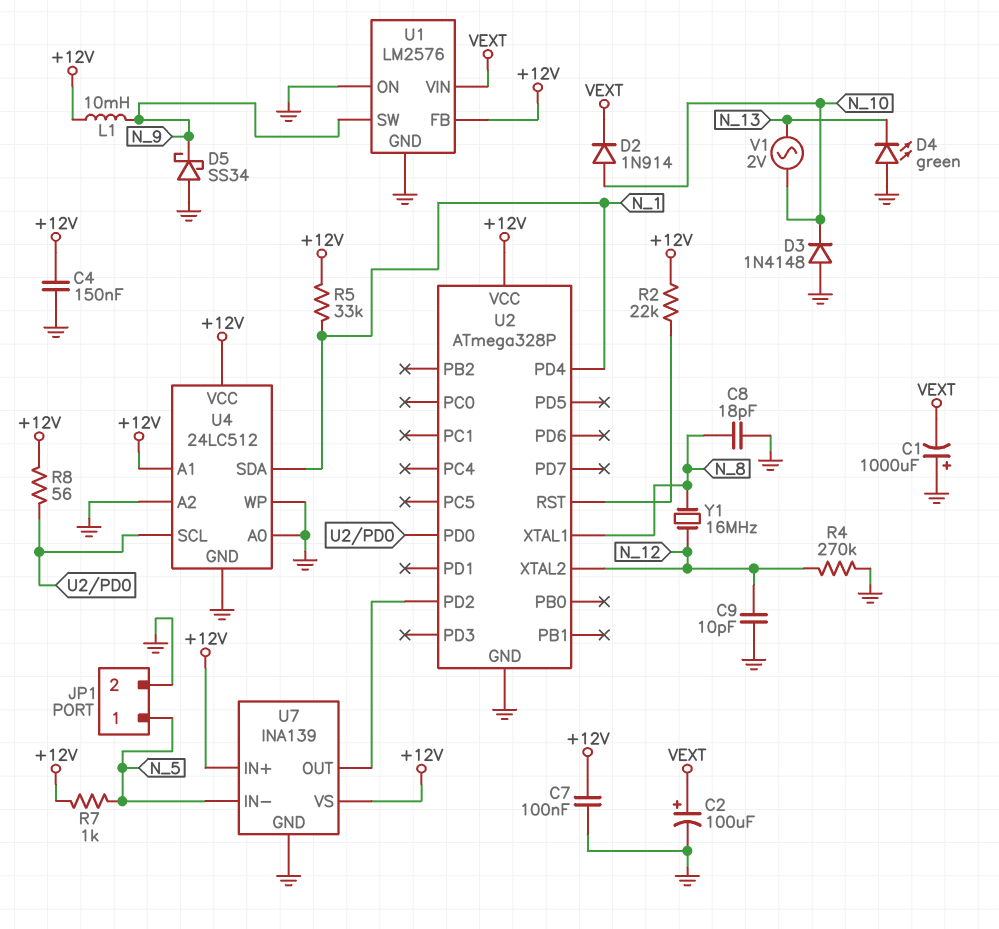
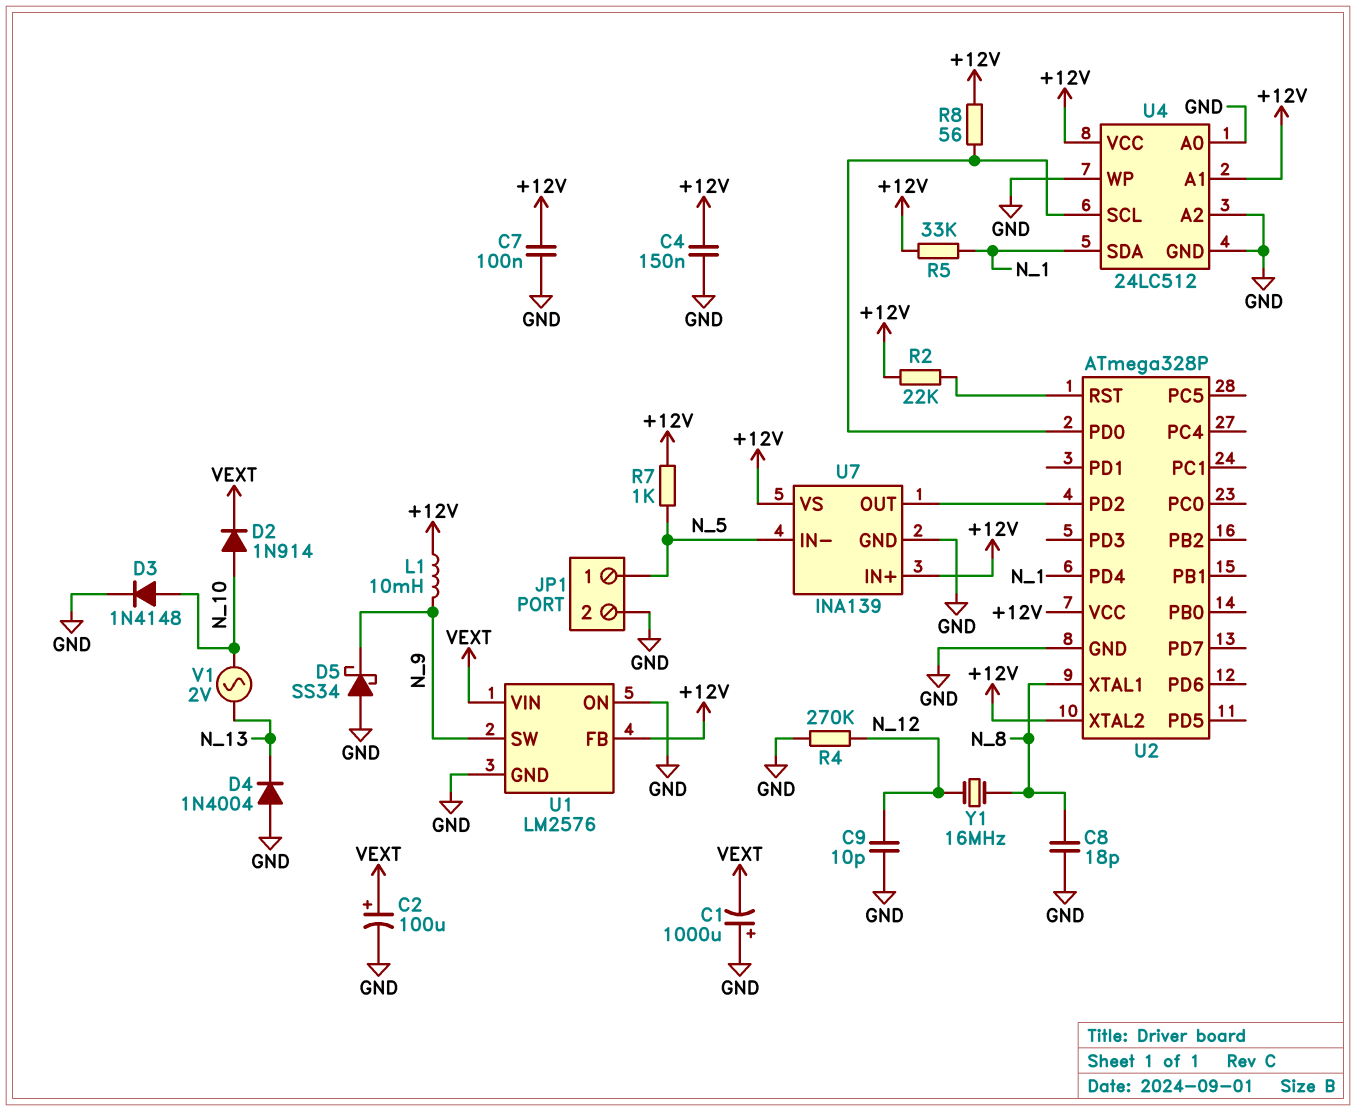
D3: diode 1N4148 (A GND, K N_10) -> diode 1N4148 (A N_10, K GND)
D4: LED green (A GND, K N_13) -> diode 1N4004 (A GND, K N_13)
U2 pin XTAL2: N_12 -> +12V

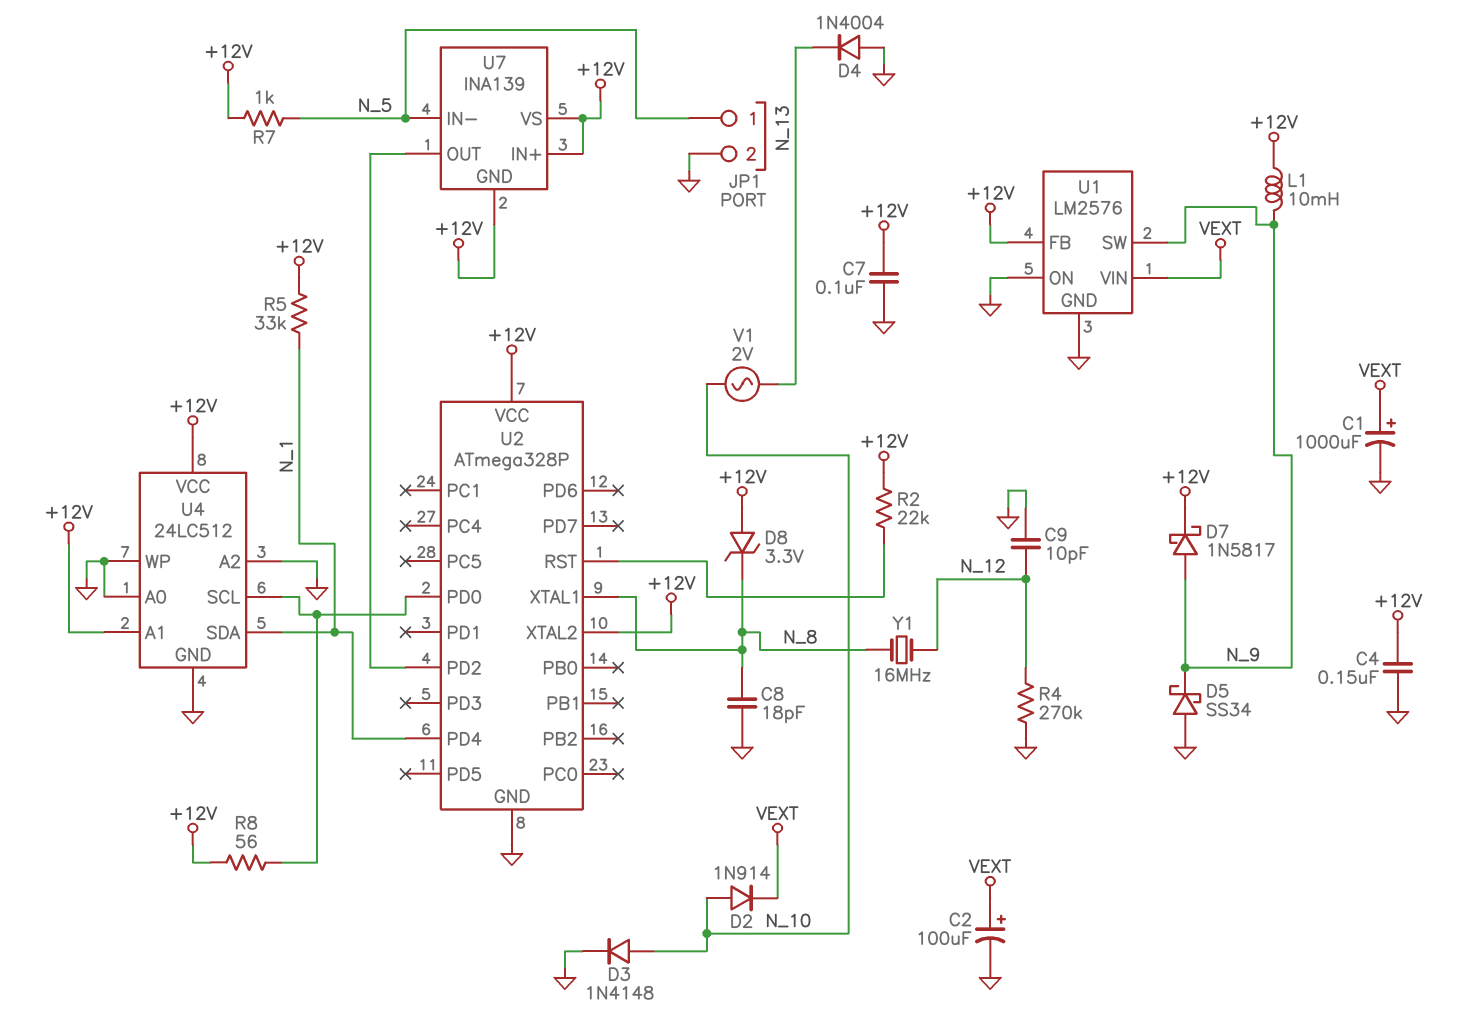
C1: 1000uF (plus GND, minus VEXT) -> 1000uF (plus VEXT, minus GND)
D7: none -> schottky 1N5817 (A N_9, K +12V)
D8: none -> zener 3.3V (A +12V, K N_8)
U7 pin GND: GND -> +12V

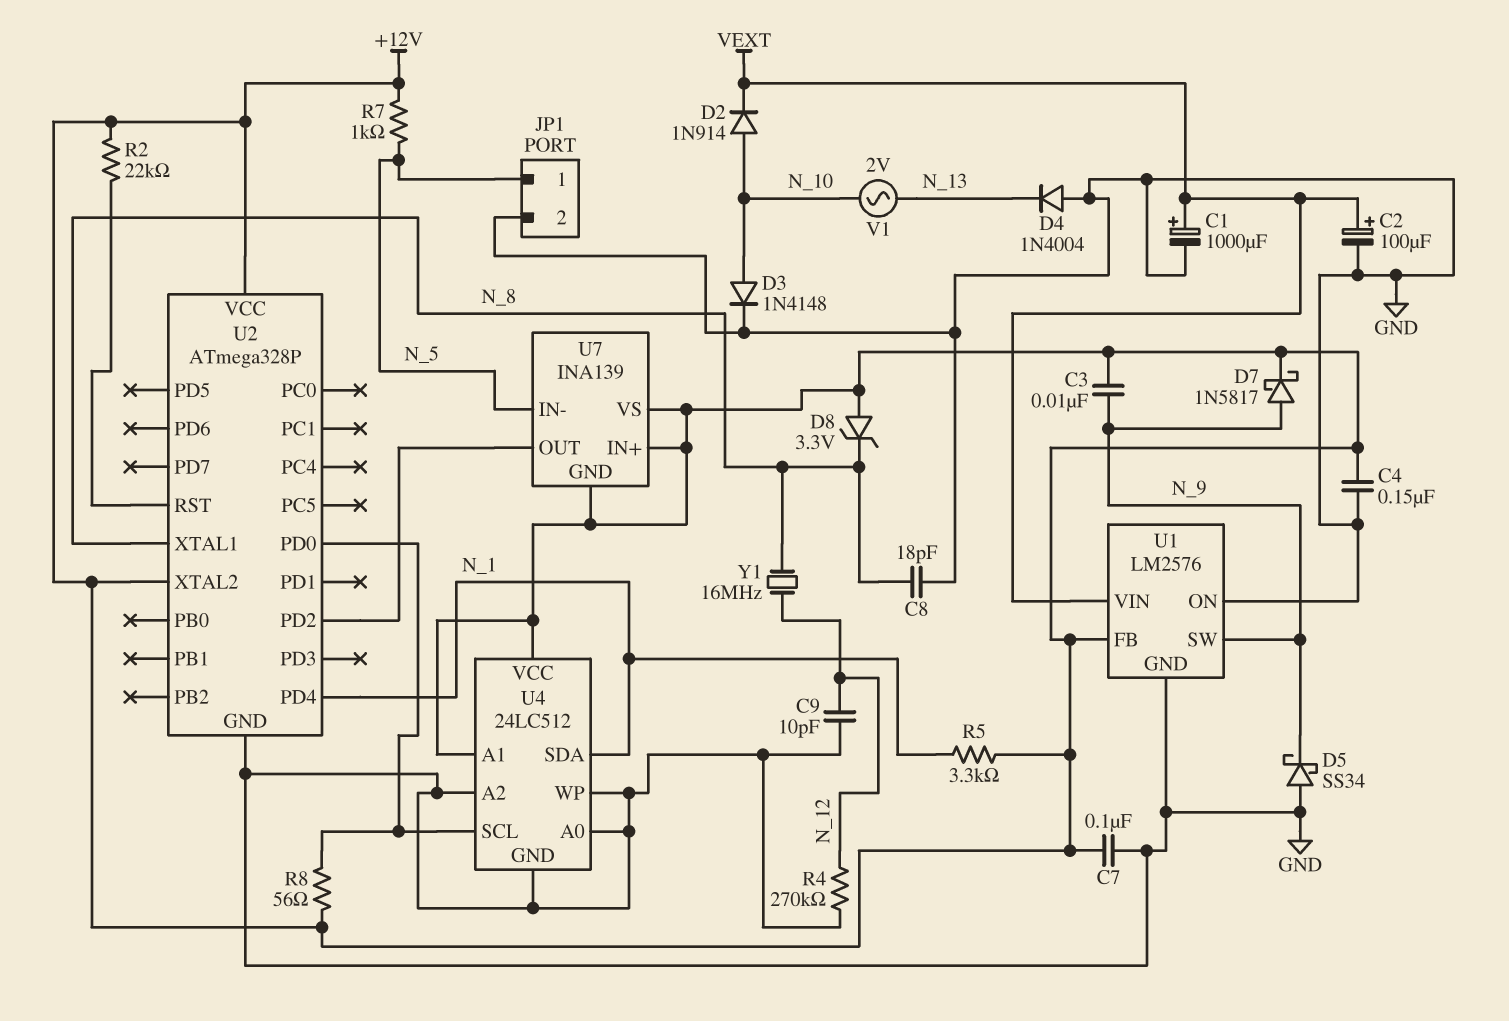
C3: none -> 10nF (+12V, N_9)
L1: 10mH (+12V, N_9) -> none
R5: 33k (+12V, N_1) -> 3.3k (+12V, N_1)

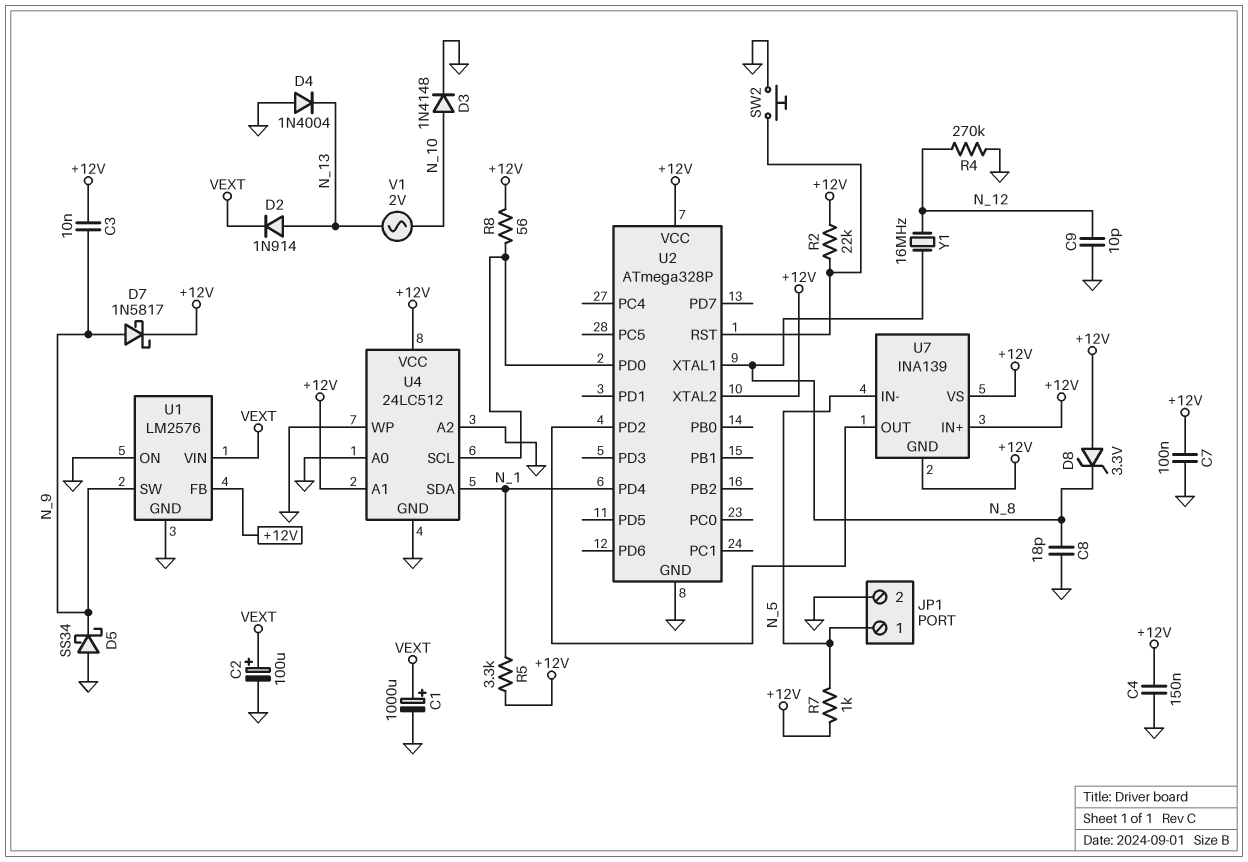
D2: diode 1N914 (A N_10, K VEXT) -> diode 1N914 (A N_13, K VEXT)
SW2: none -> button (GND, U2/RST)

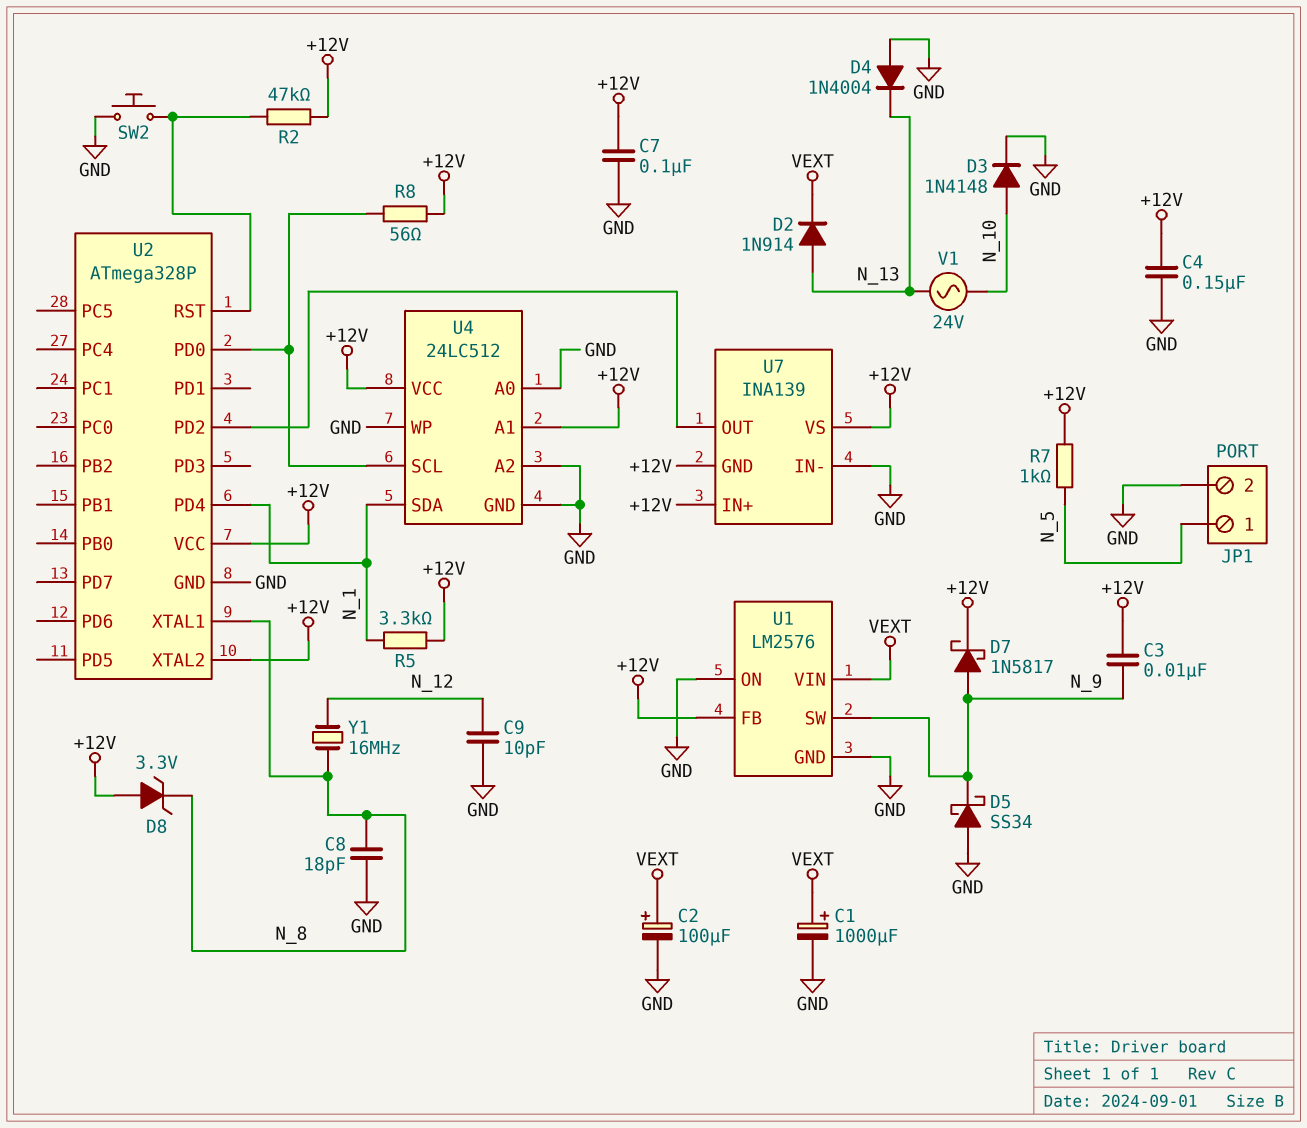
R2: 22k (+12V, U2/RST) -> 47k (+12V, U2/RST)
R4: 270k (GND, N_12) -> none
U7 pin IN-: N_5 -> GND
V1: AC 2V (N_10, N_13) -> AC 24V (N_10, N_13)

